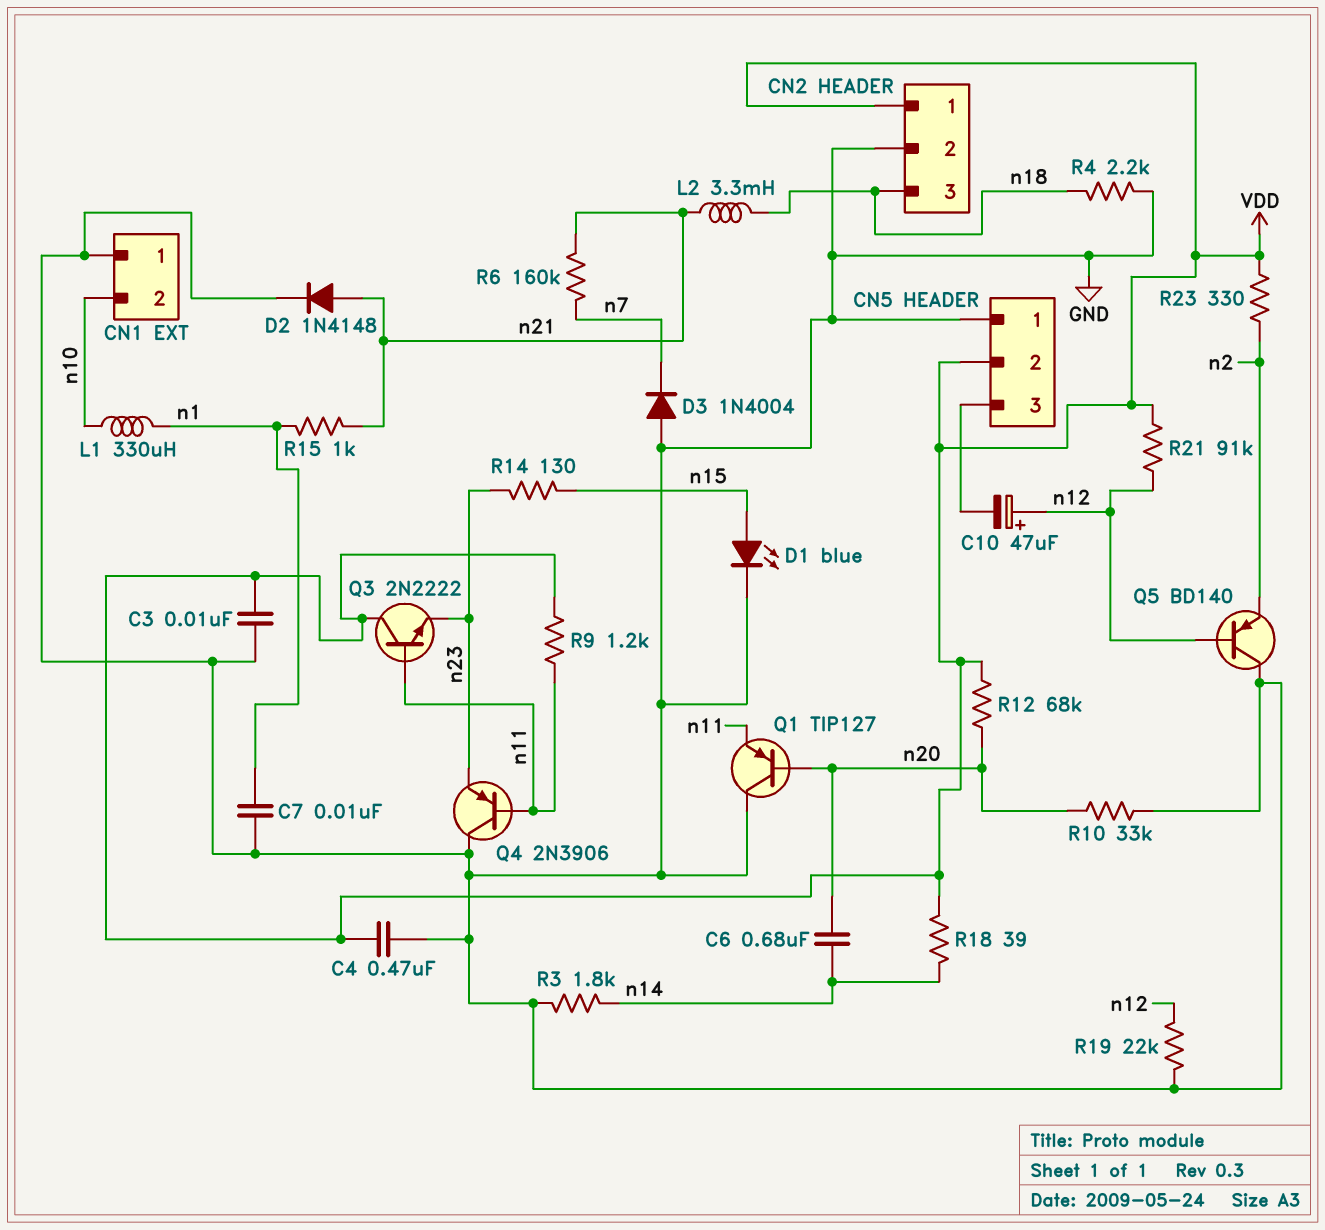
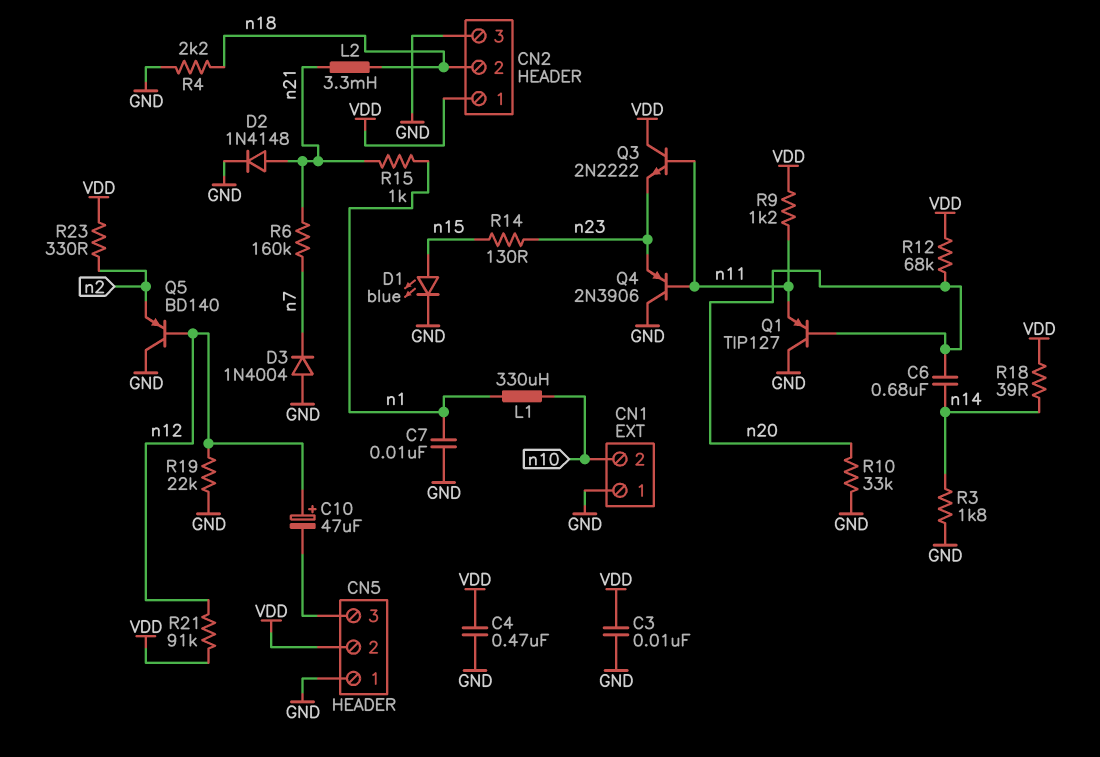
CN2 pin 2: GND -> n18
CN2 pin 3: n18 -> GND

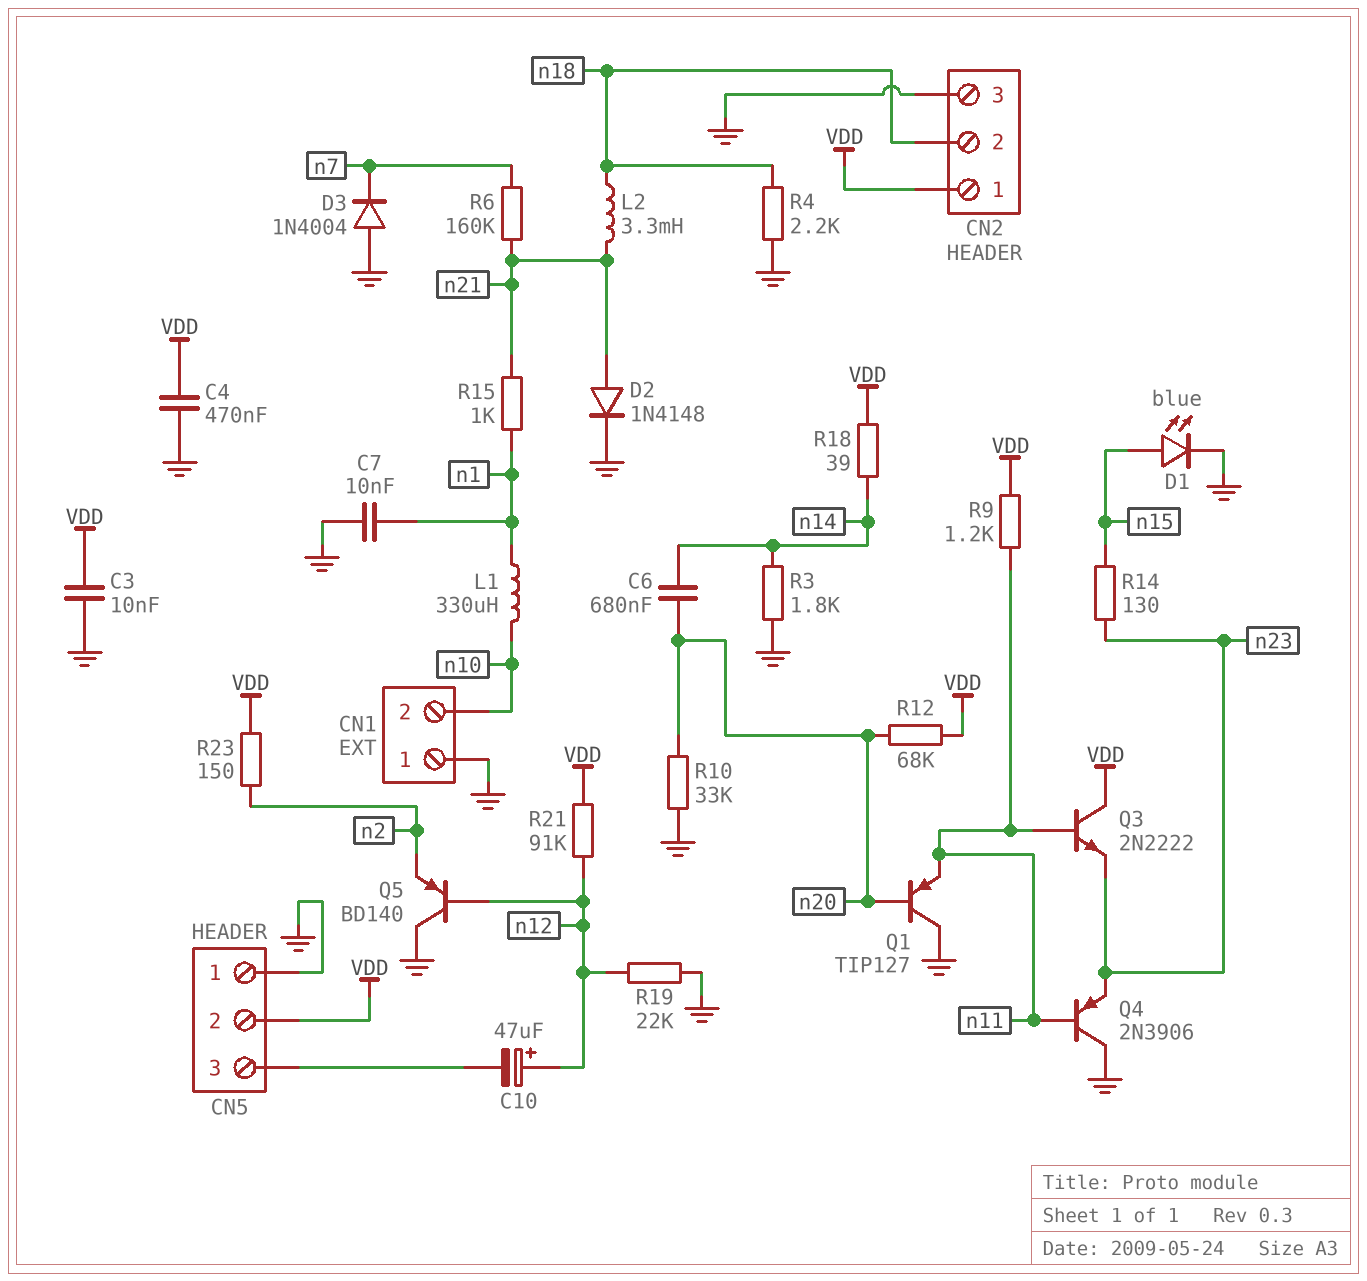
R23: 330 (VDD, n2) -> 150 (VDD, n2)

